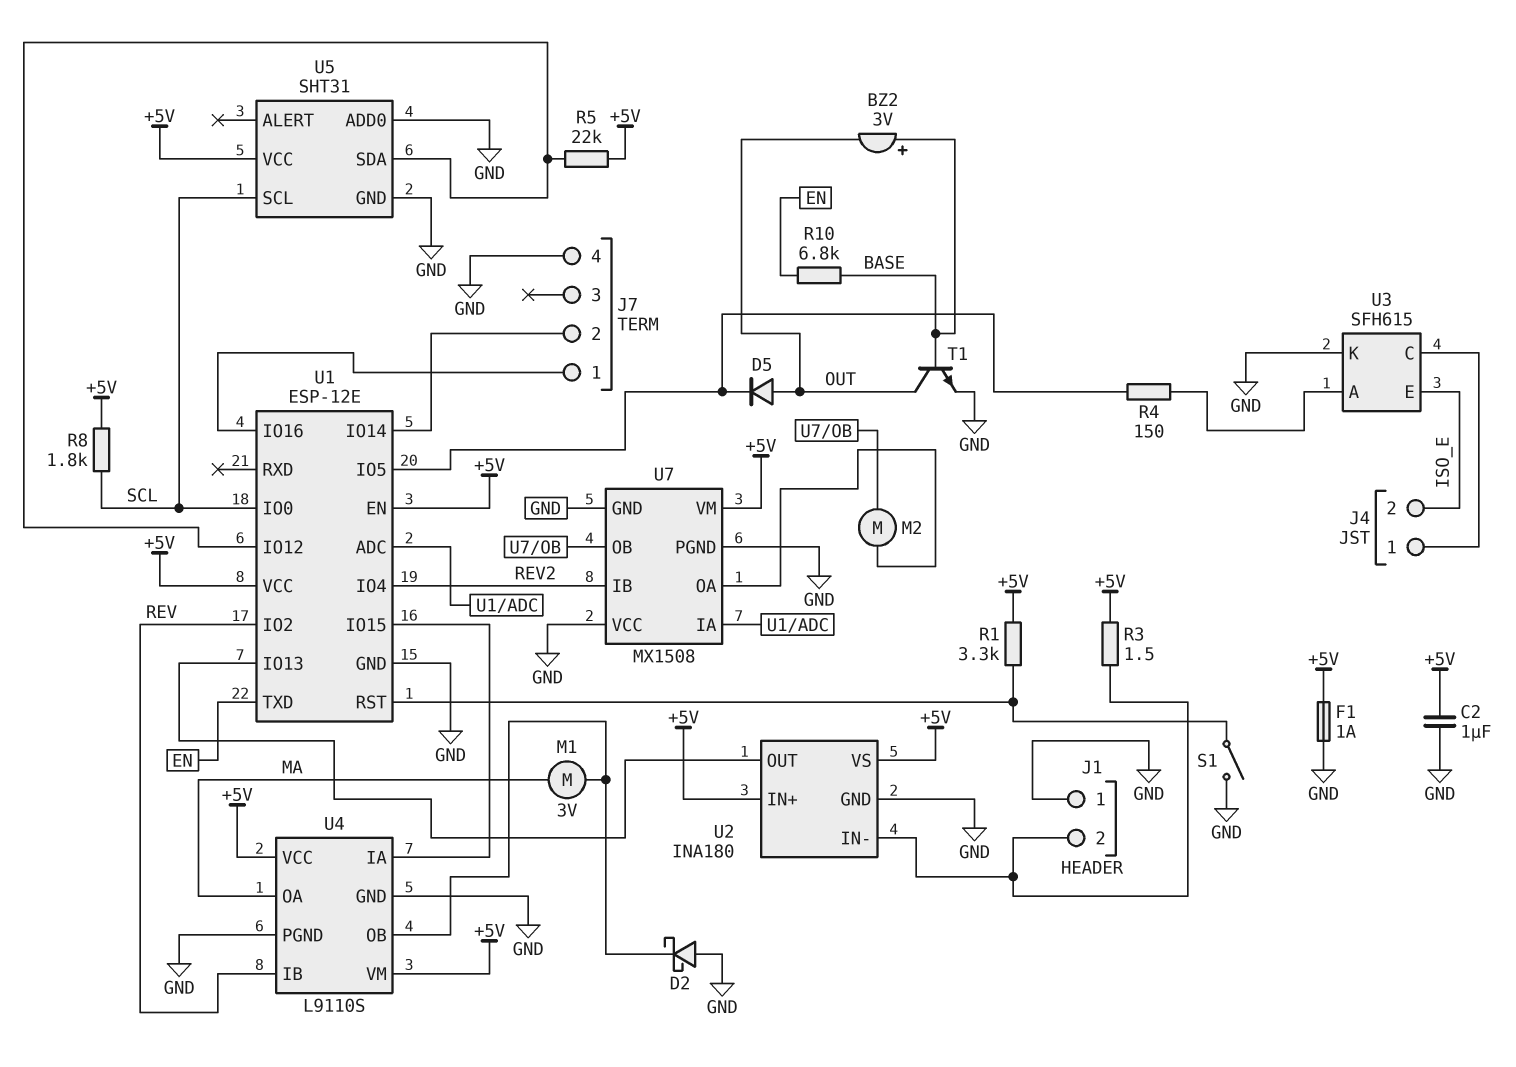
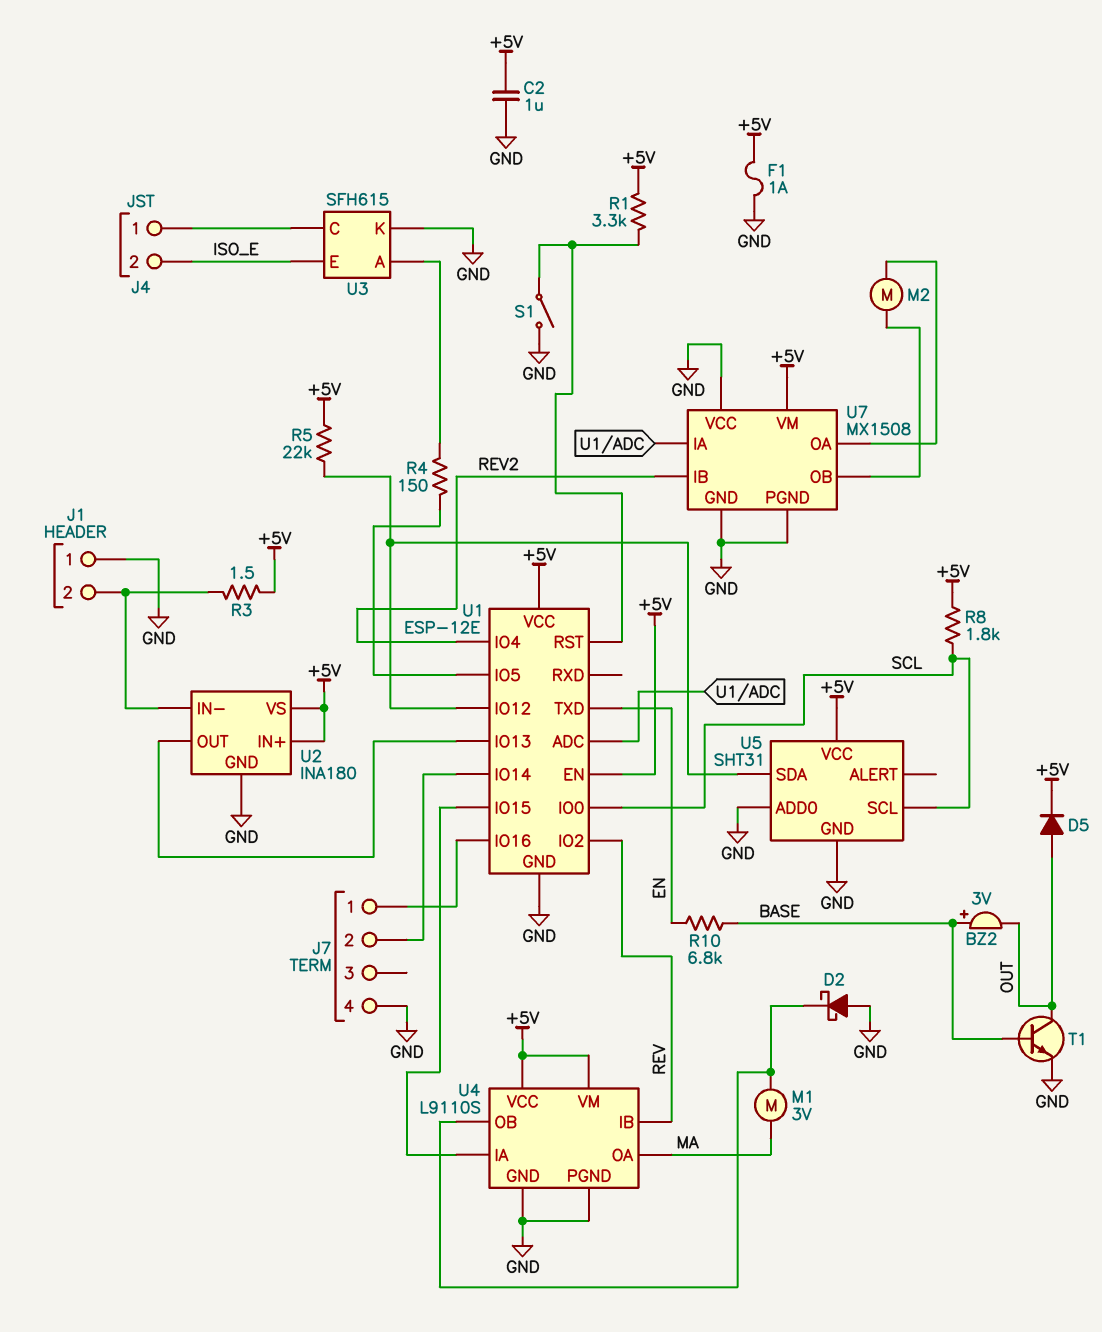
D5: diode (A OUT, K U1/IO5) -> diode (A OUT, K +5V)

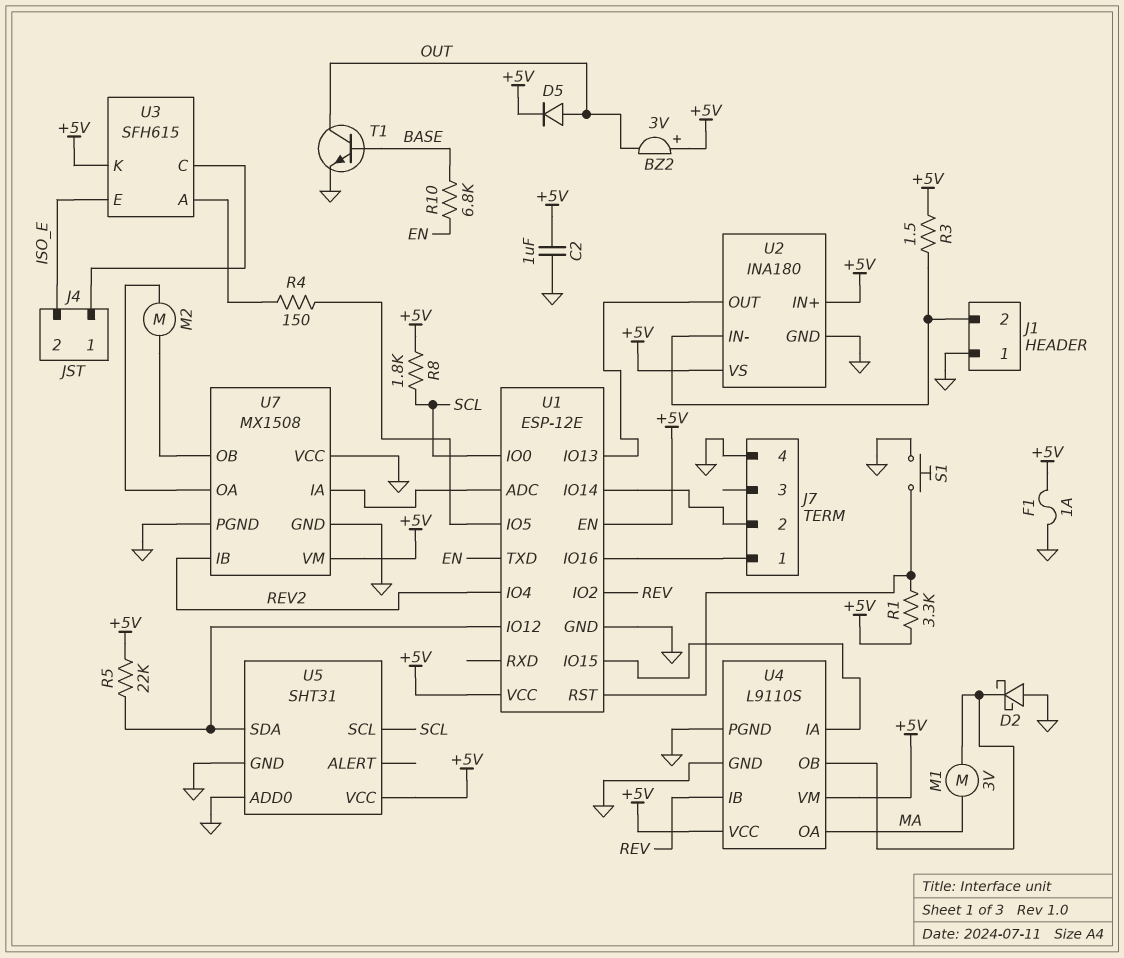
BZ2: buzzer 3V (plus BASE, minus OUT) -> buzzer 3V (plus +5V, minus OUT)
S1: switch (GND, U1/RST) -> button (GND, U1/RST)
U3 pin K: GND -> +5V

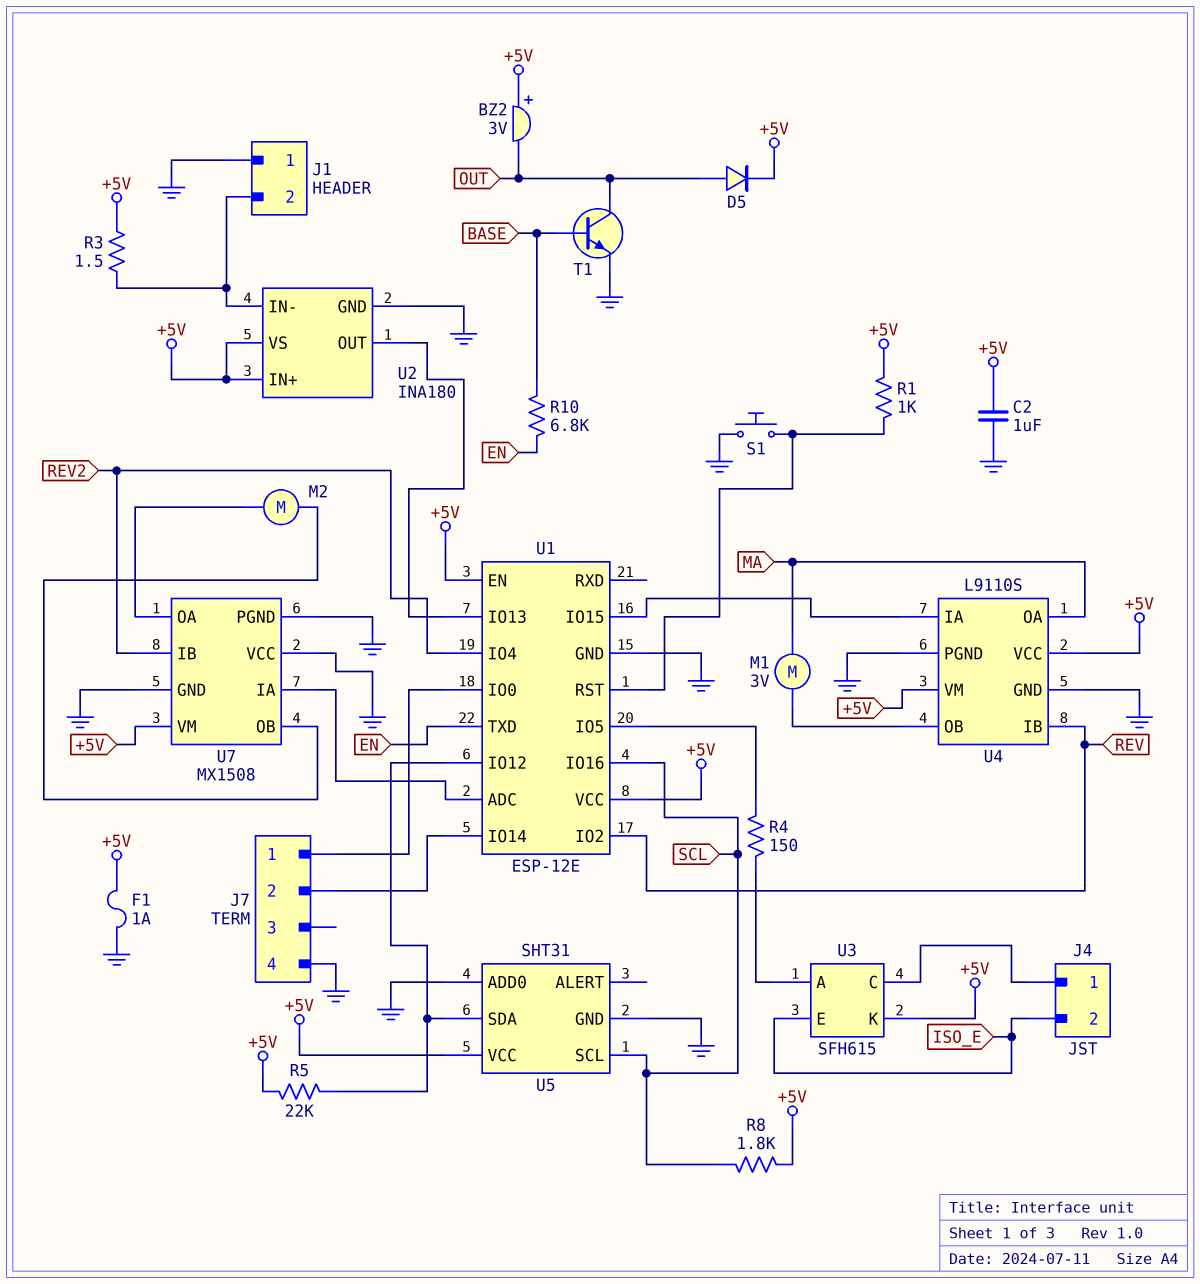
D2: schottky (A GND, K U4/OB) -> none
R1: 3.3k (+5V, U1/RST) -> 1k (+5V, U1/RST)
U1 pin IO0: SCL -> J7/1
U1 pin IO16: J7/1 -> SCL

